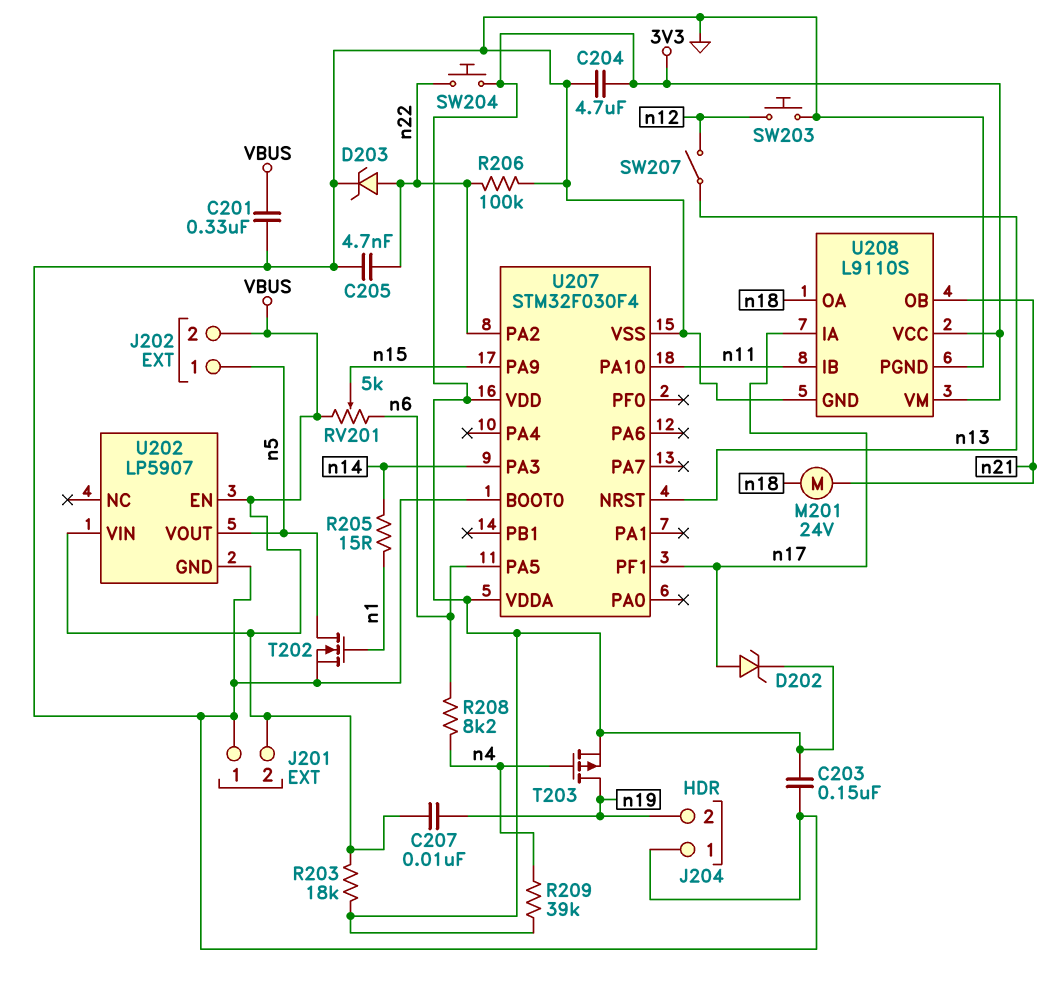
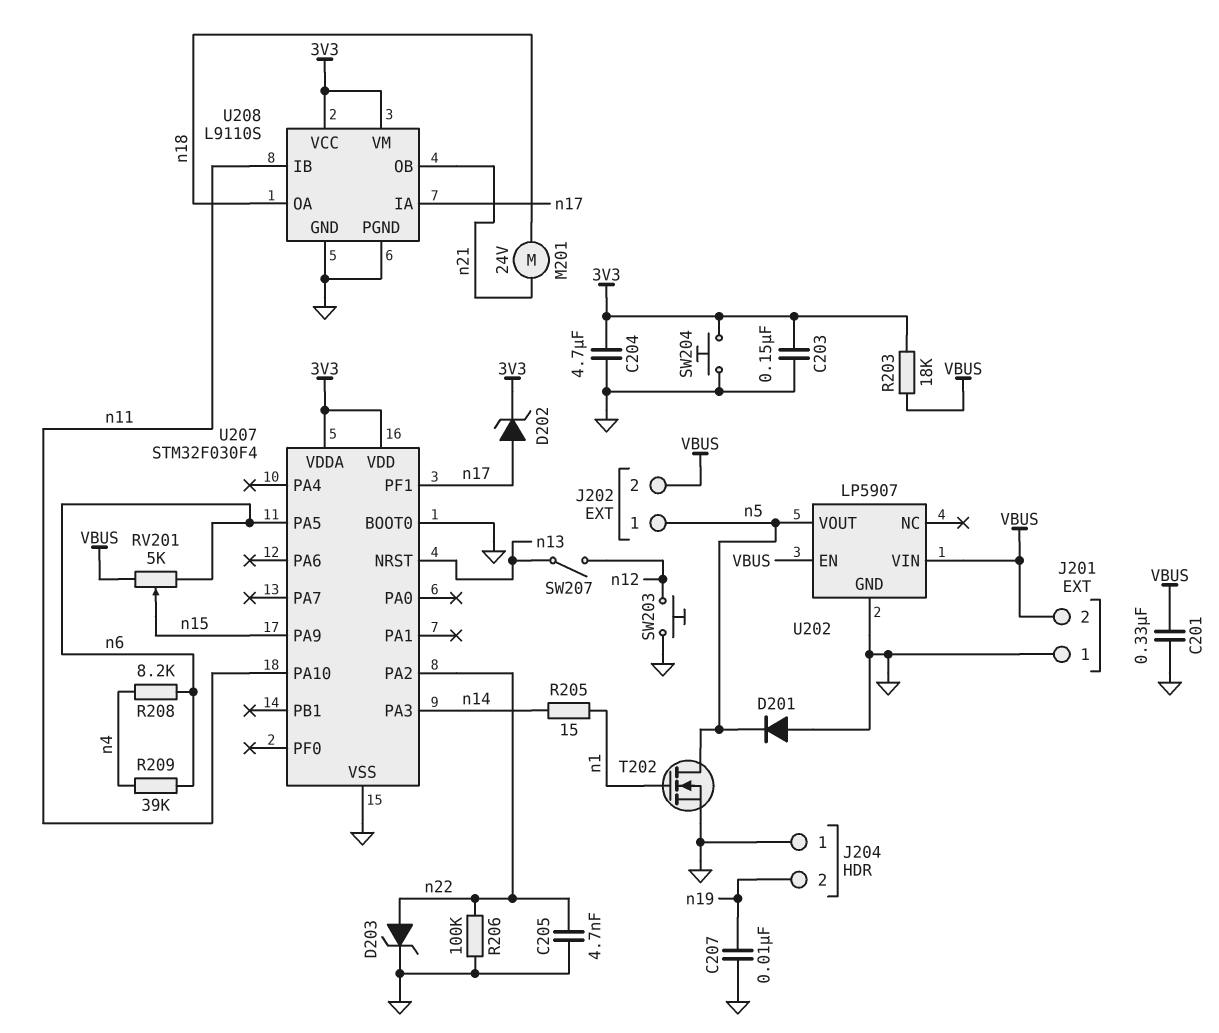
C207: 10nF (VBUS, n19) -> 10nF (GND, n19)
D201: none -> diode (A GND, K n5)
R209: 39k (3V3, n4) -> 39k (n4, n6)
SW204: button (3V3, n22) -> button (3V3, GND)
T203: PMOS (G n4, D n19, S 3V3) -> none

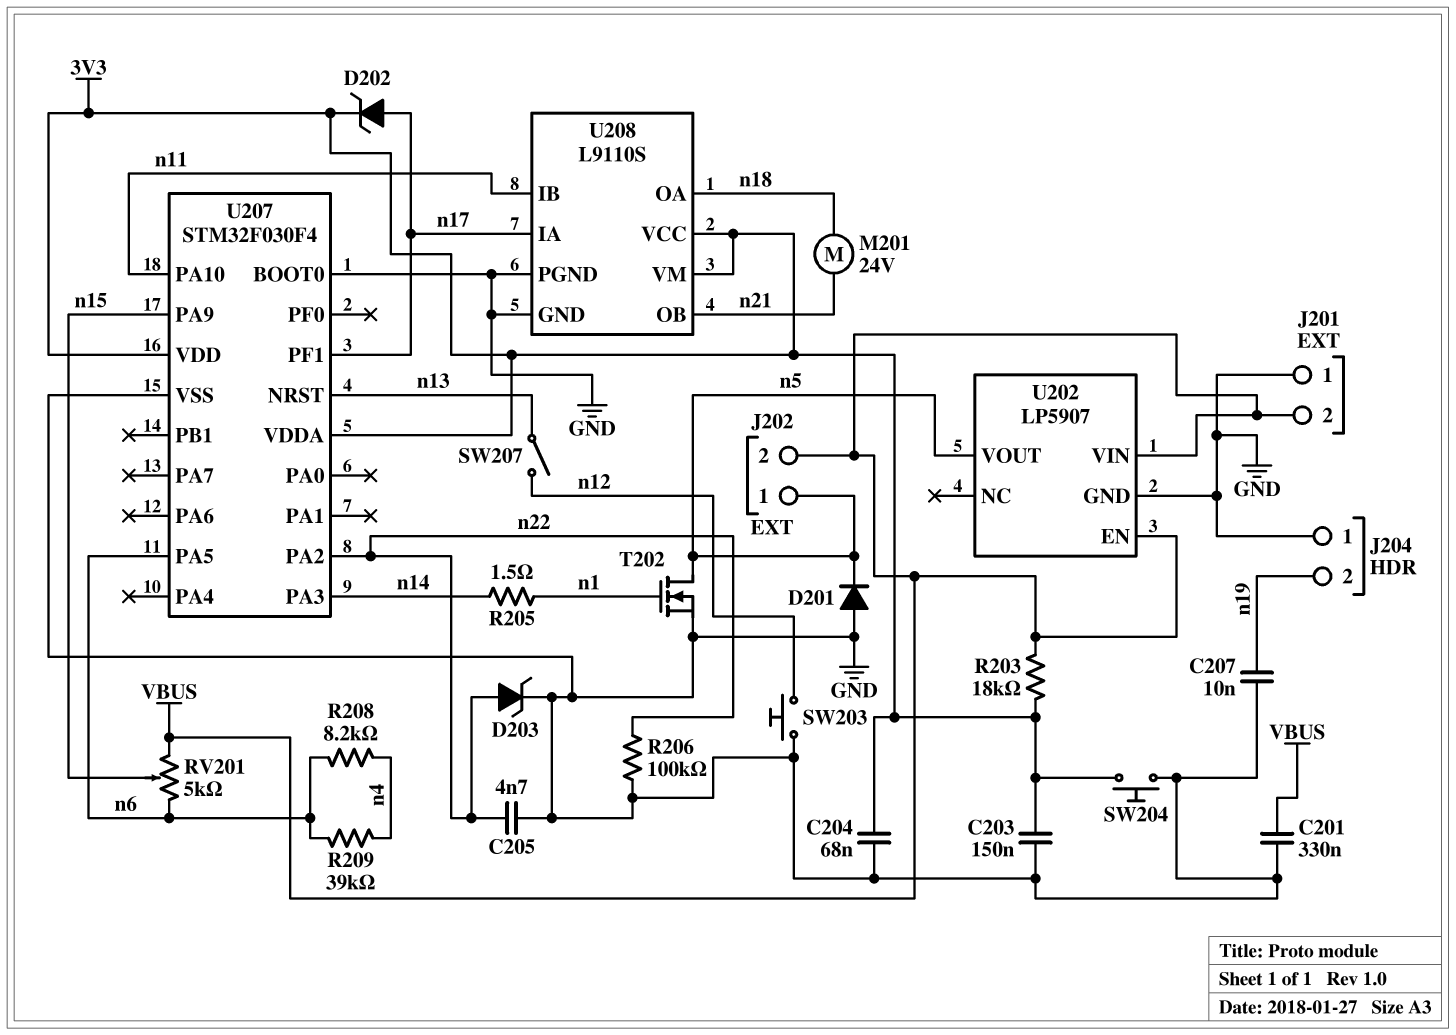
C204: 4.7uF (3V3, GND) -> 68nF (3V3, GND)
R205: 15 (n1, n14) -> 1.5 (n1, n14)

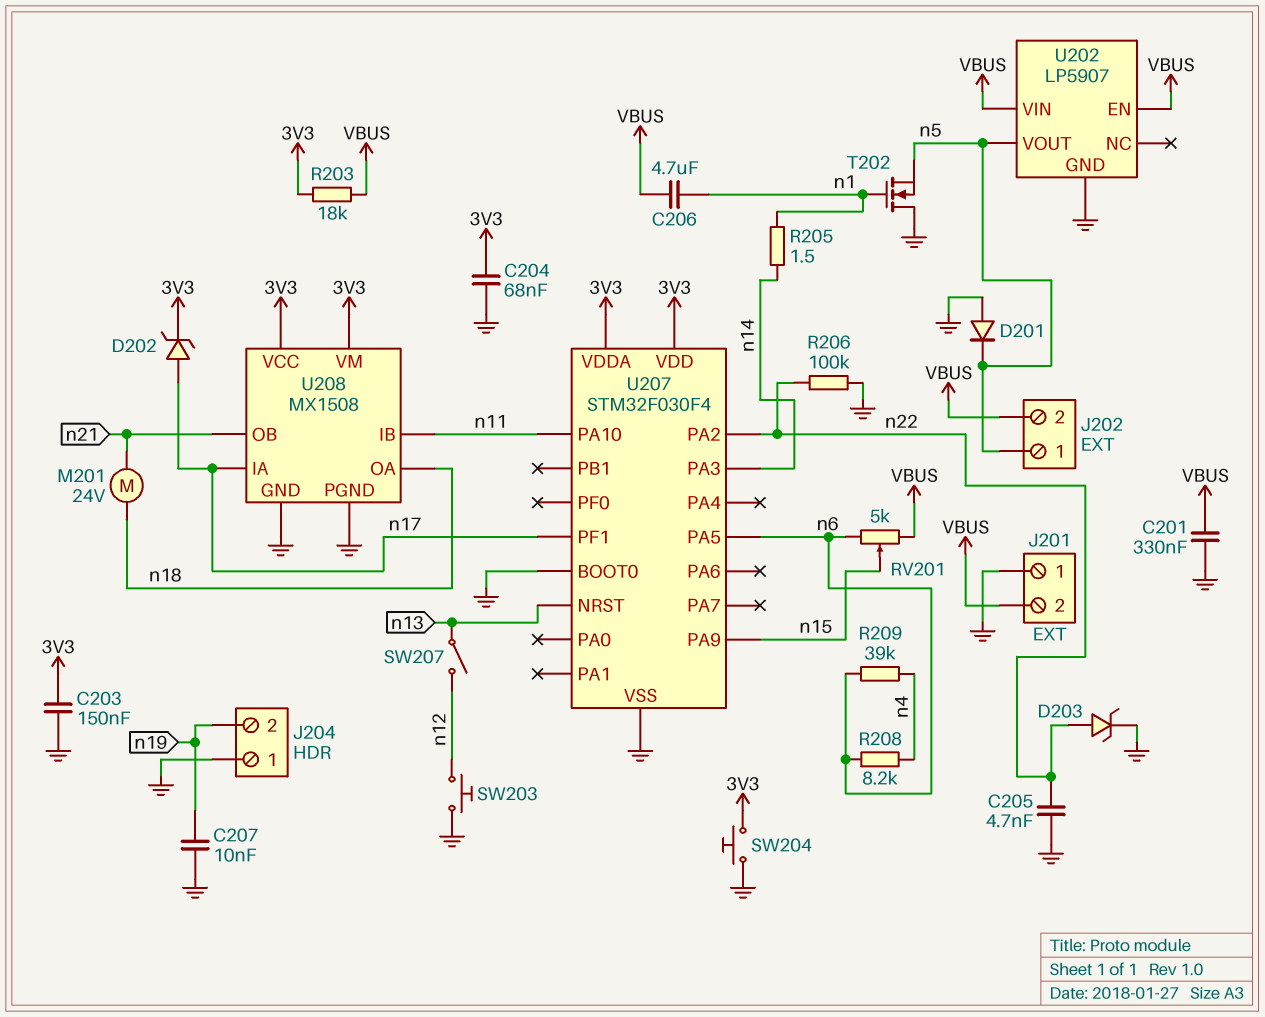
C206: none -> 4.7uF (VBUS, n1)
T202: NMOS (G n1, D n5, S GND) -> NMOS (G n1, D GND, S n5)
U208: L9110S -> MX1508

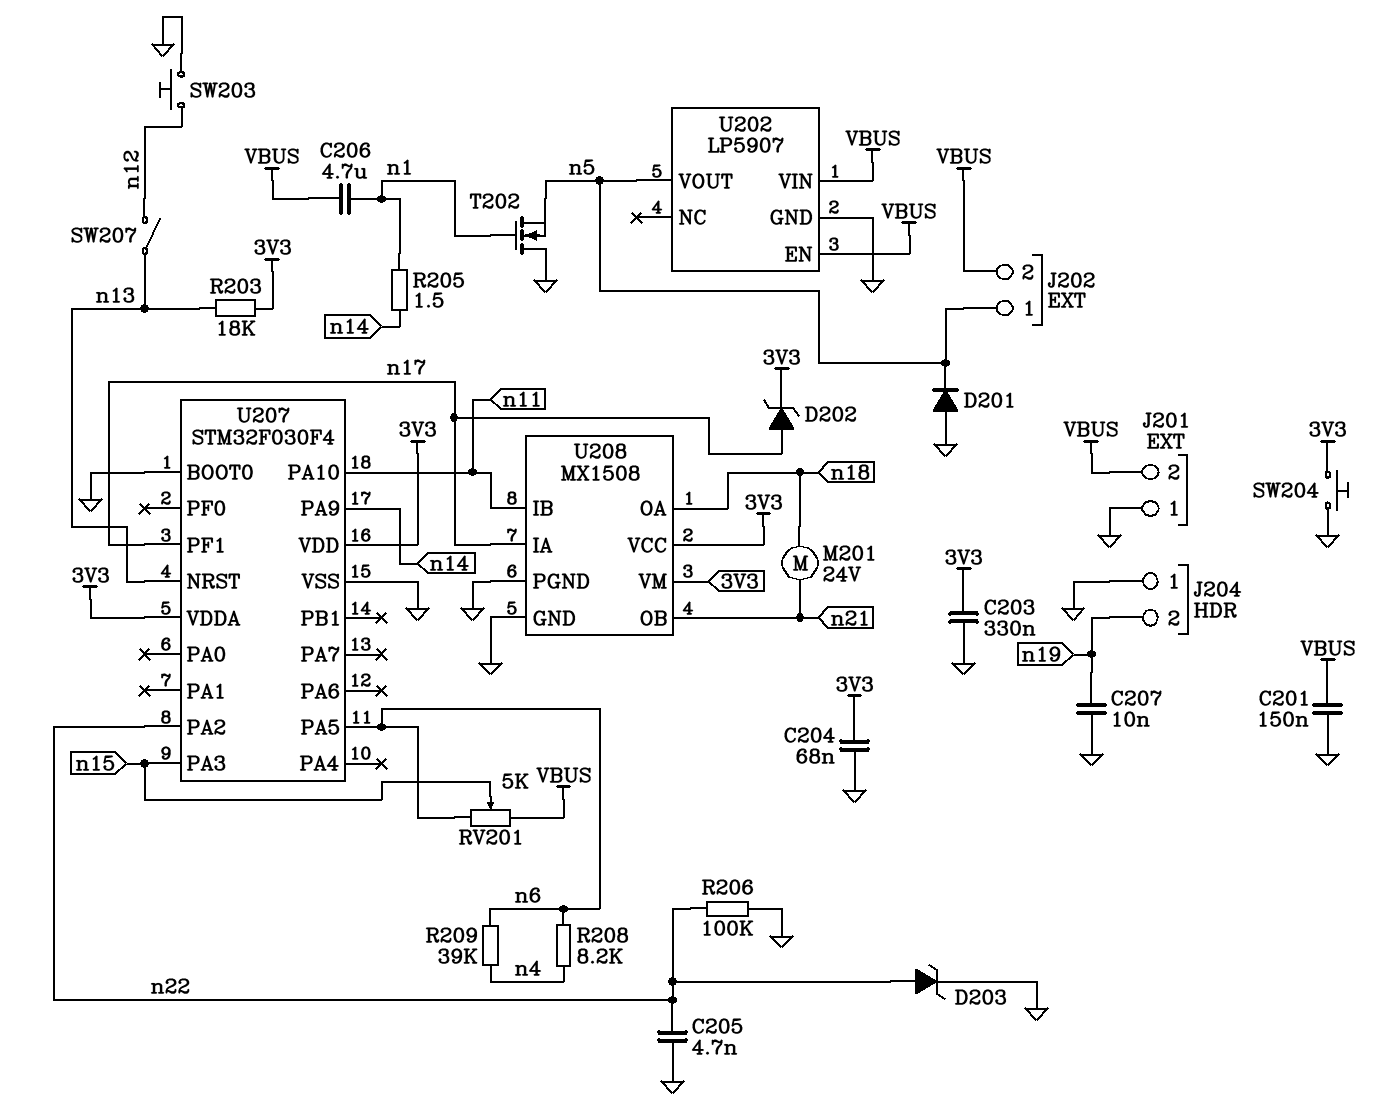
C201: 330nF (GND, VBUS) -> 150nF (GND, VBUS)
C203: 150nF (3V3, GND) -> 330nF (3V3, GND)
R203: 18k (3V3, VBUS) -> 18k (3V3, n13)
U207 pin PA3: n14 -> n15
U207 pin PA9: n15 -> n14

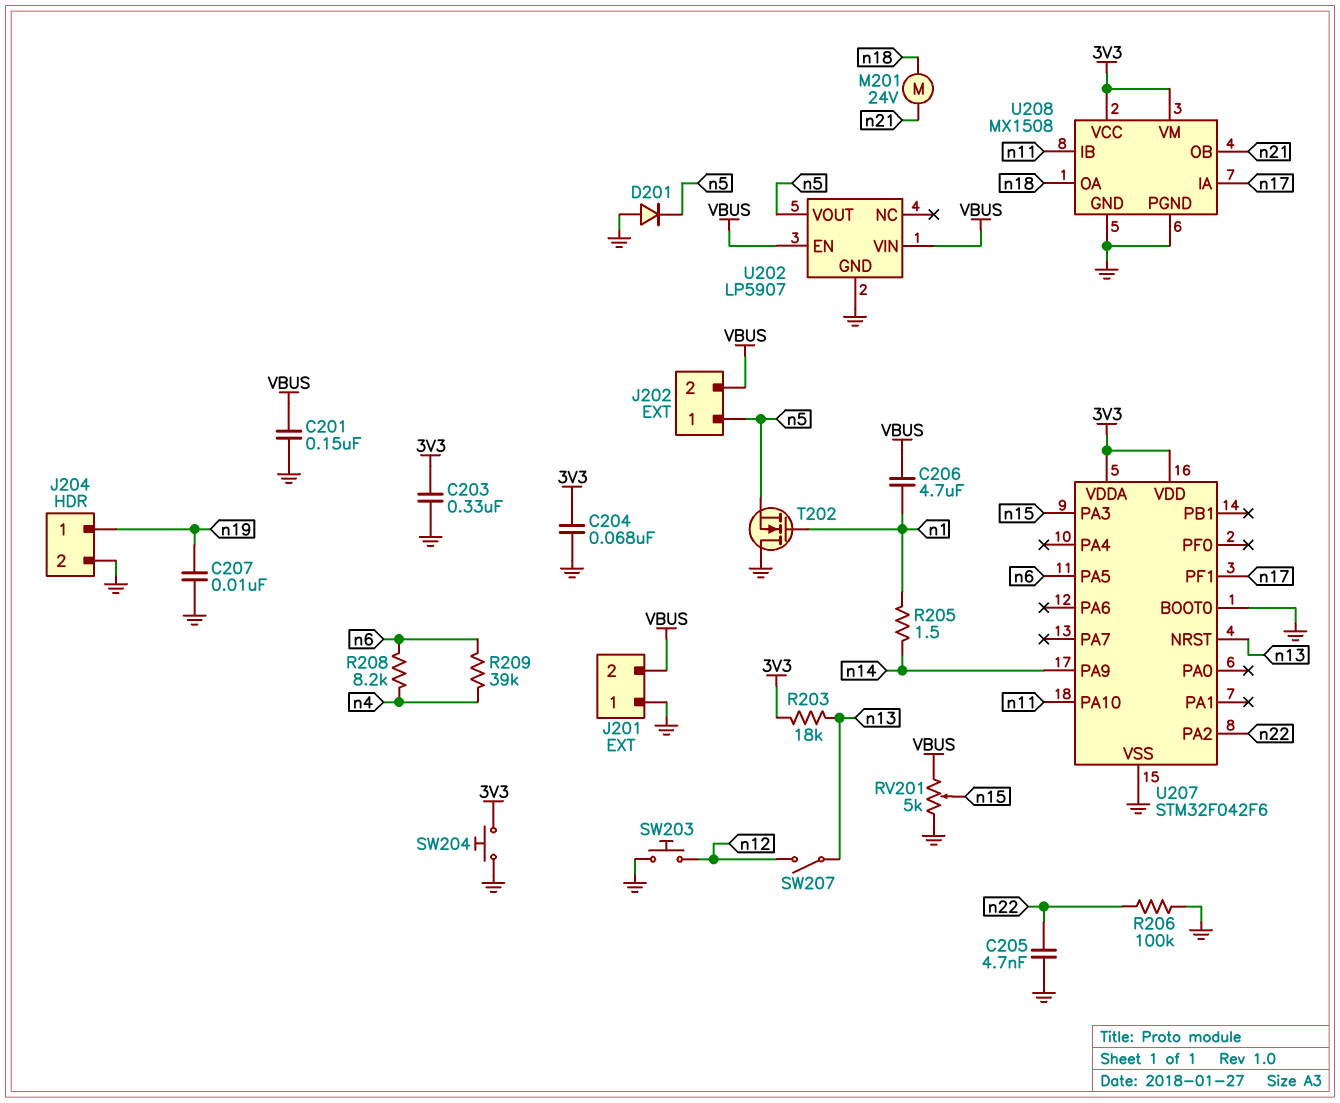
D202: zener (A n17, K 3V3) -> none
D203: zener (A n22, K GND) -> none
J204 pin 1: GND -> n19
J204 pin 2: n19 -> GND
RV201: 5k (VBUS, n6, wiper n15) -> 5k (GND, VBUS, wiper n15)
U207: STM32F030F4 -> STM32F042F6

